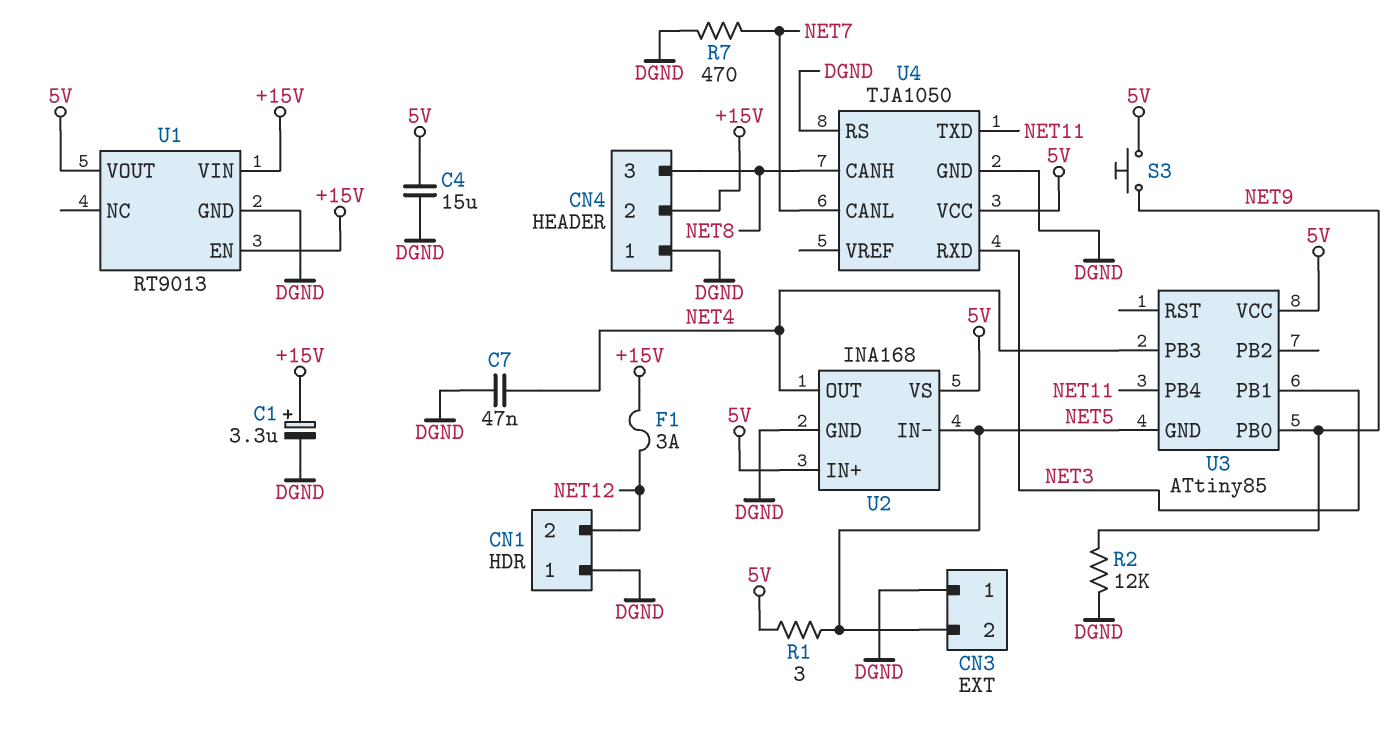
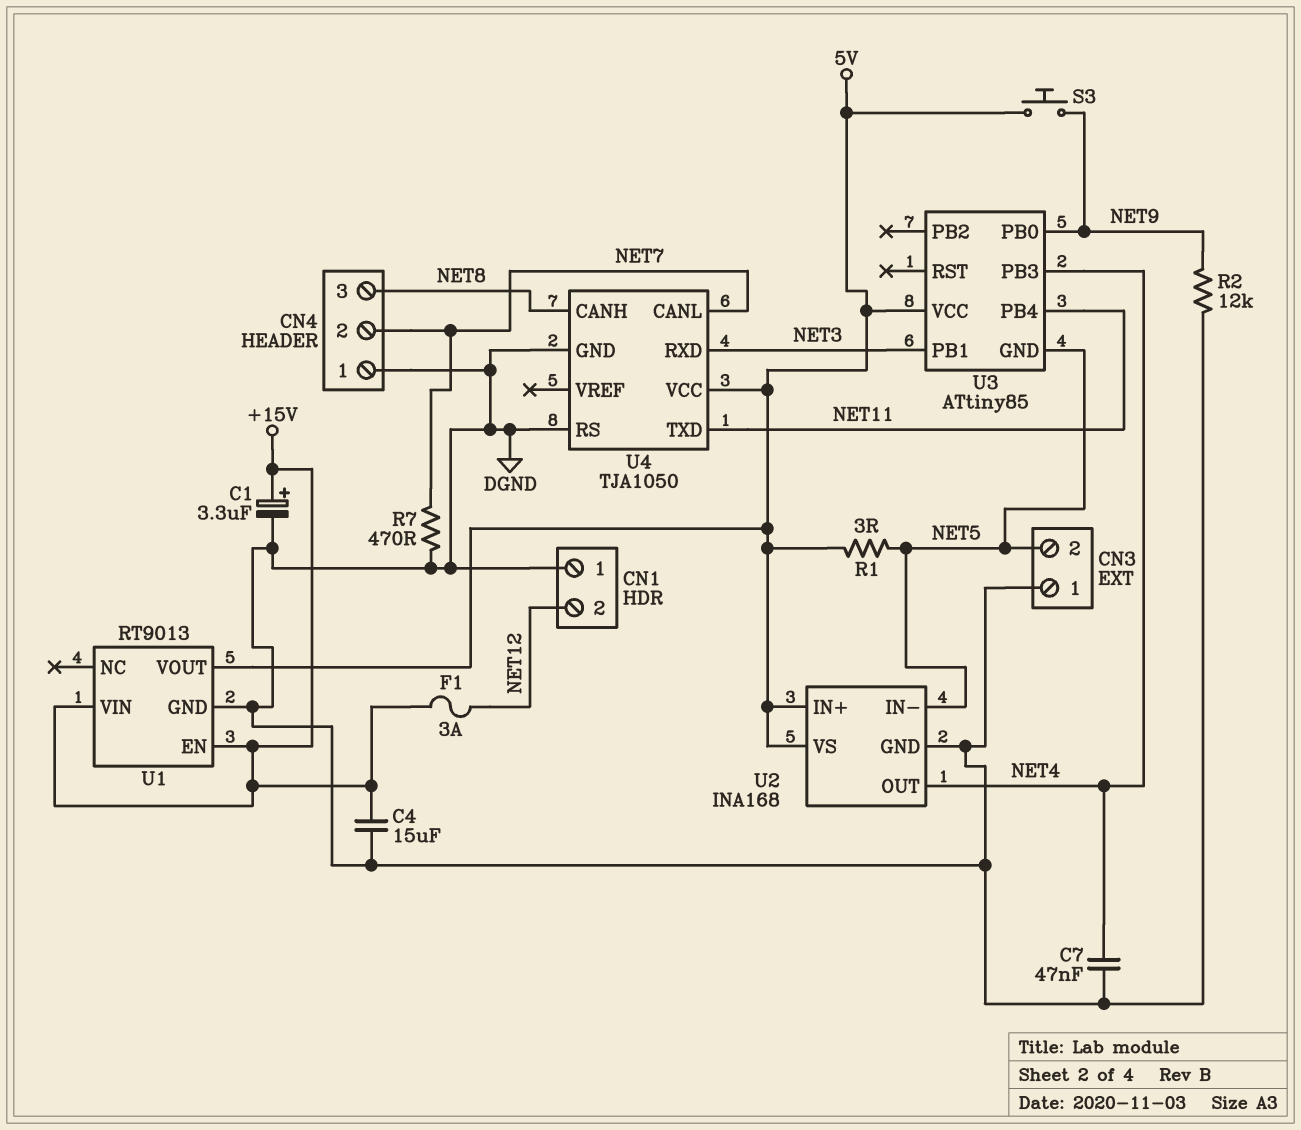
C4: 15uF (5V, DGND) -> 15uF (+15V, DGND)
CN4 pin 2: +15V -> NET7

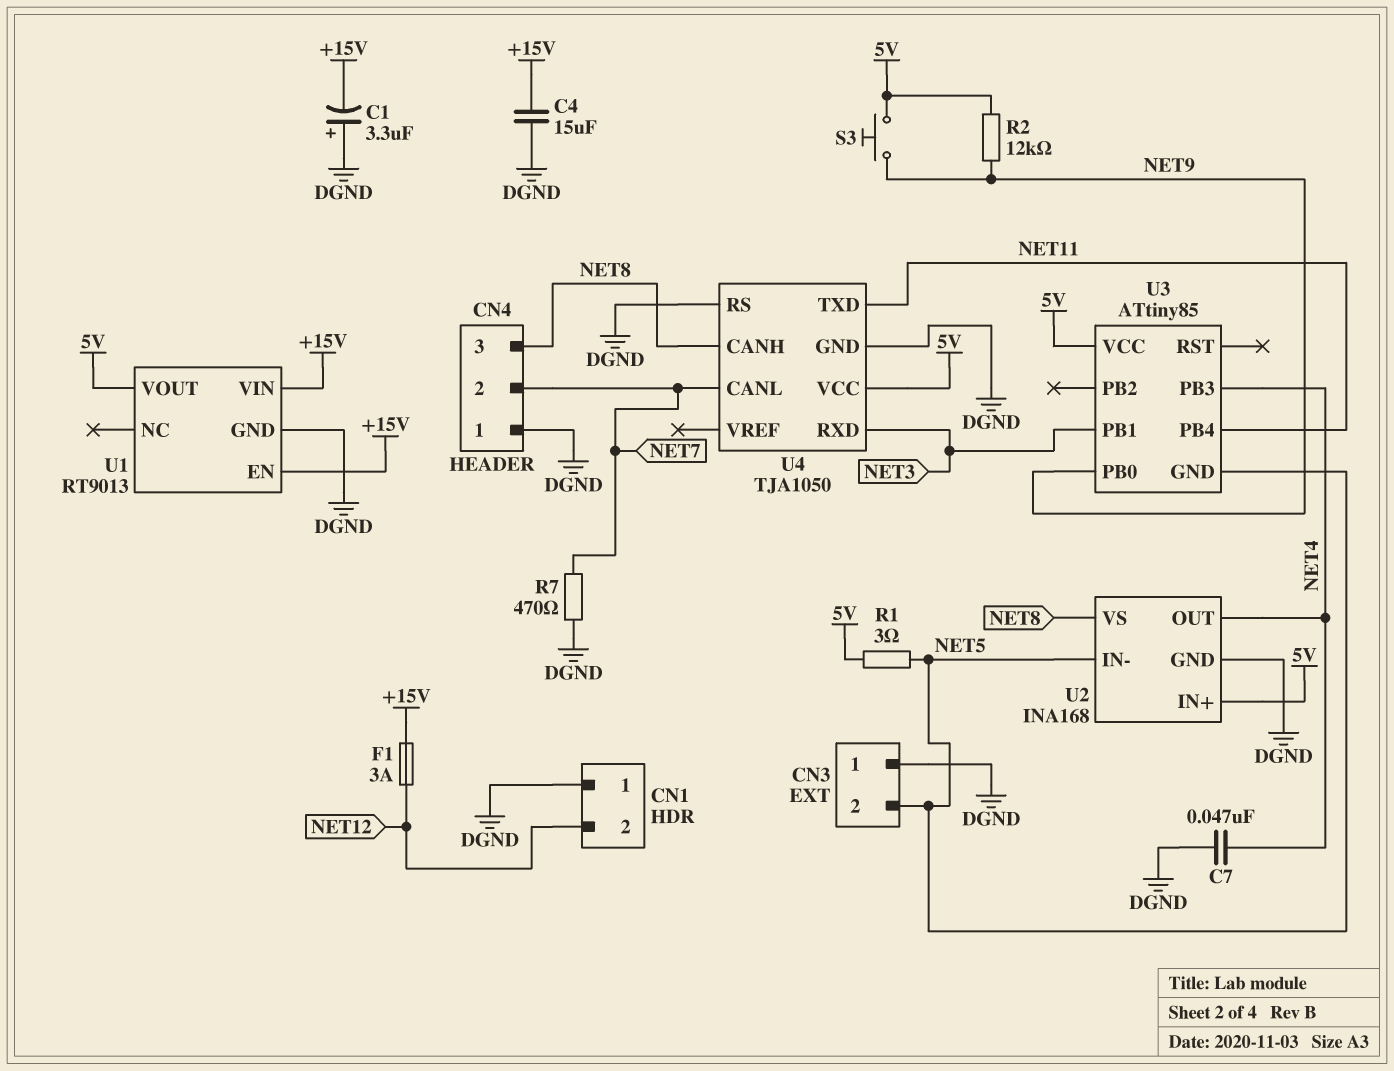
C1: 3.3uF (plus +15V, minus DGND) -> 3.3uF (plus DGND, minus +15V)
R2: 12k (DGND, NET9) -> 12k (5V, NET9)
U2 pin VS: 5V -> NET8

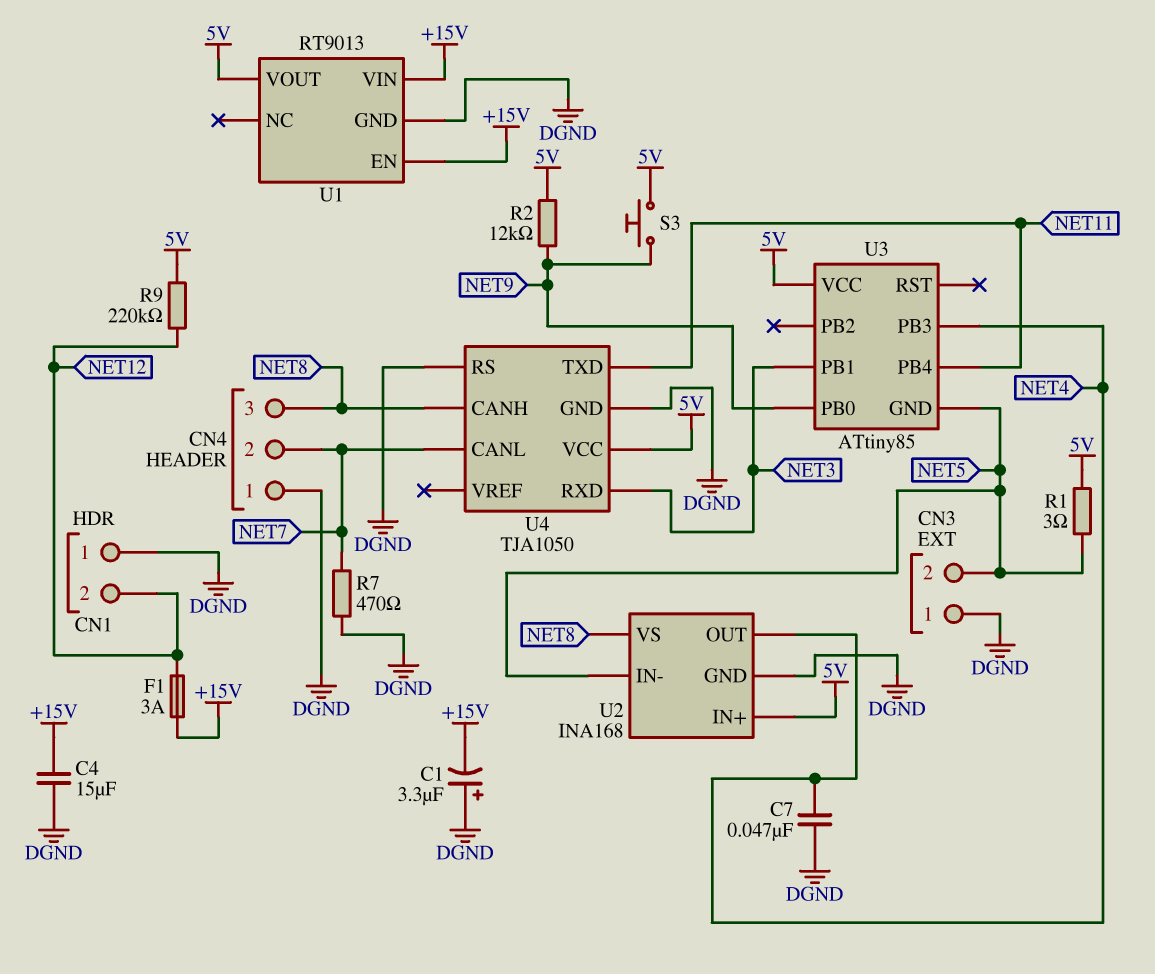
R9: none -> 220k (5V, NET12)

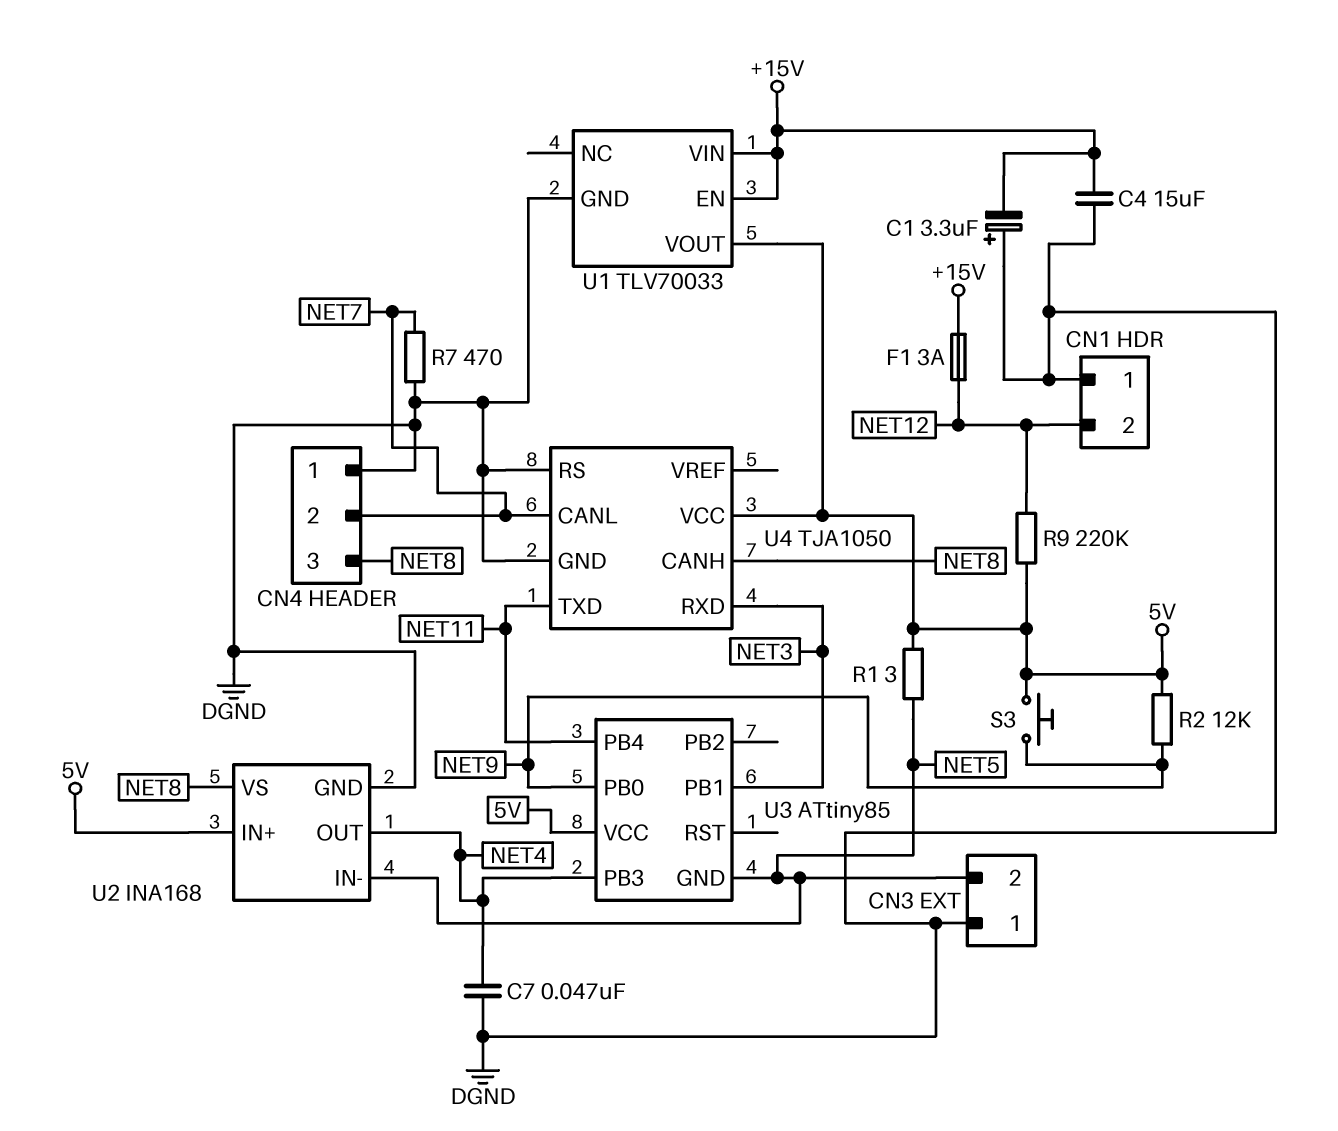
U1: RT9013 -> TLV70033

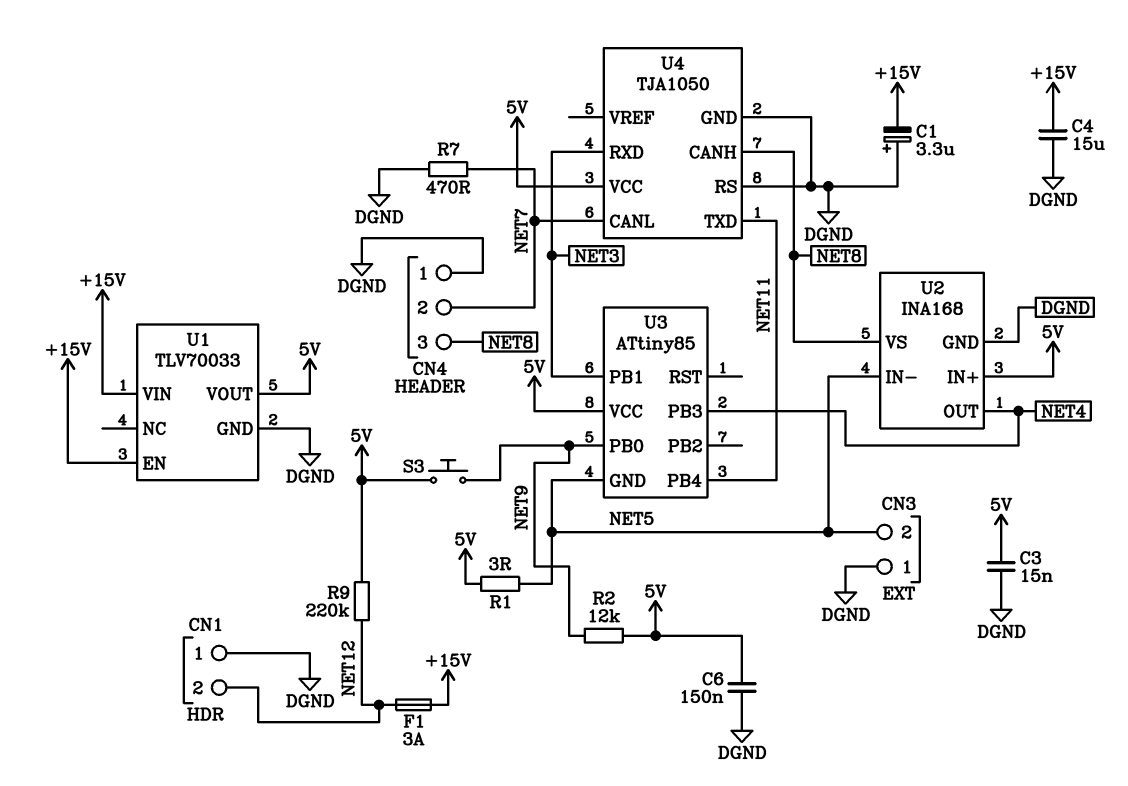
C3: none -> 15nF (5V, DGND)
C6: none -> 150nF (5V, DGND)
C7: 47nF (DGND, NET4) -> none

